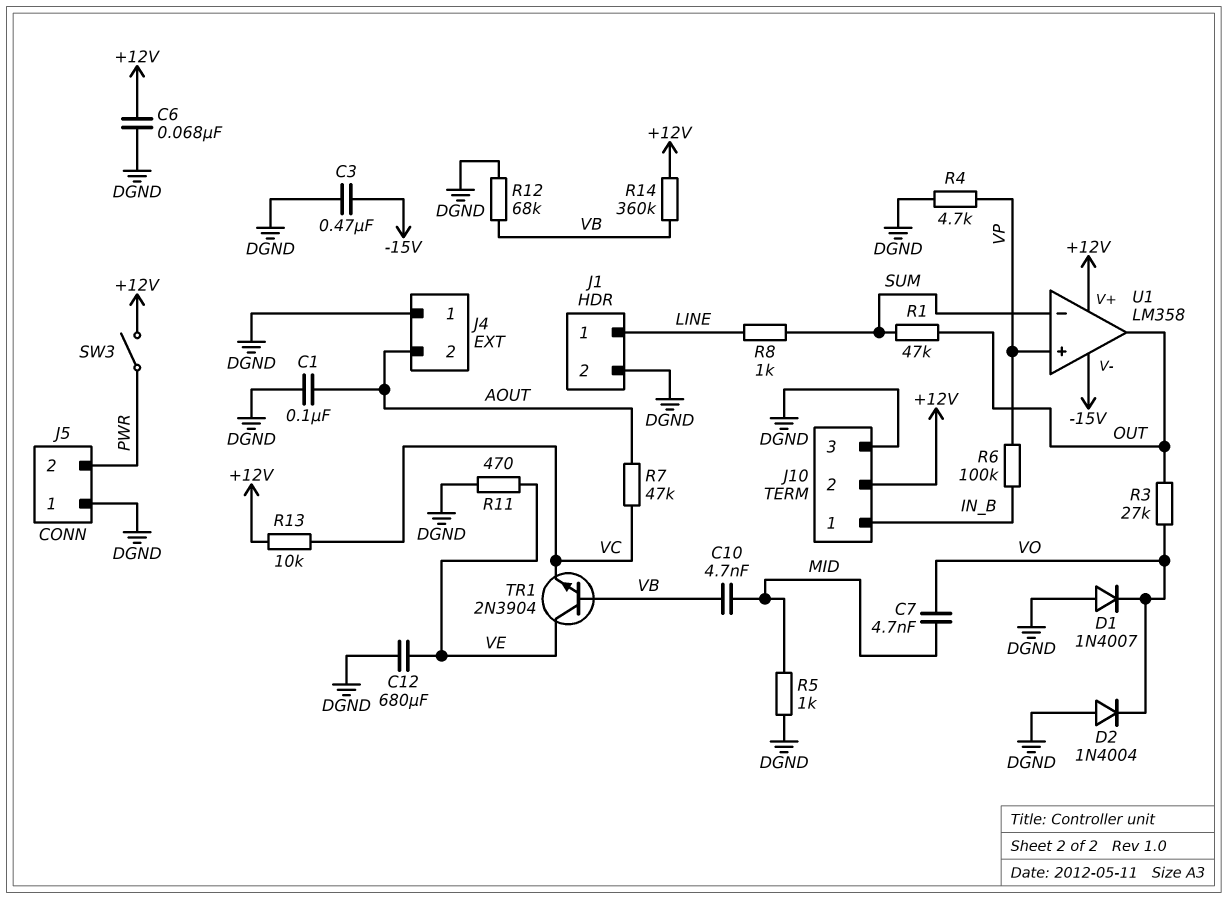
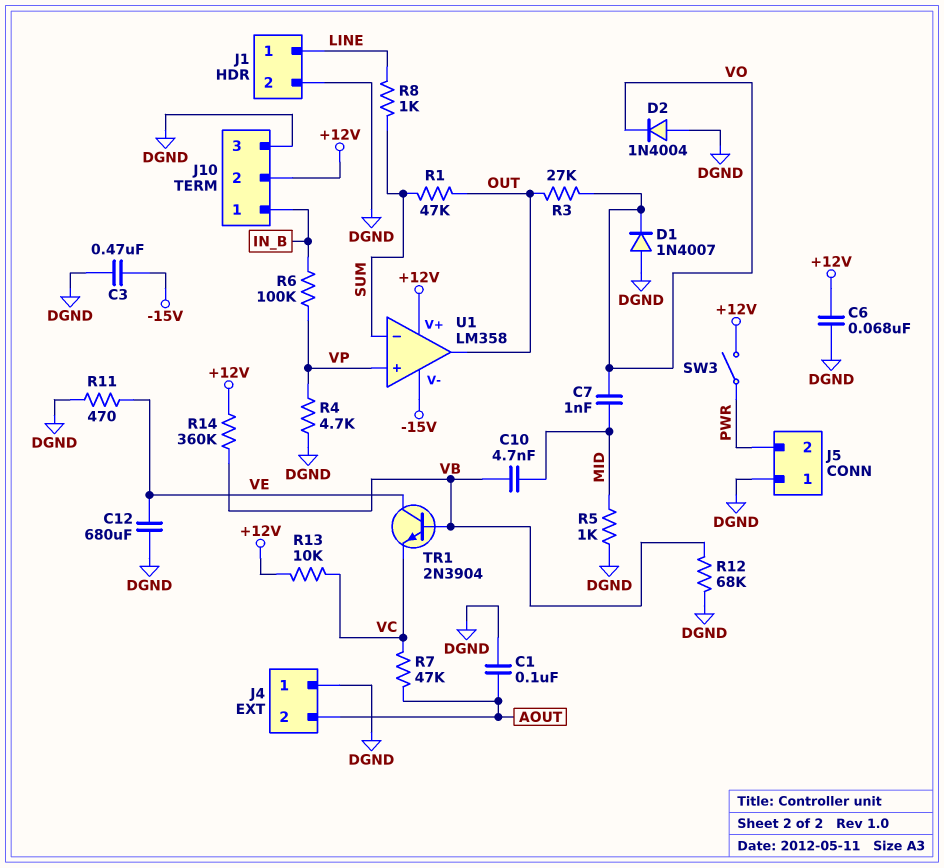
C7: 4.7nF (MID, VO) -> 1nF (MID, VO)

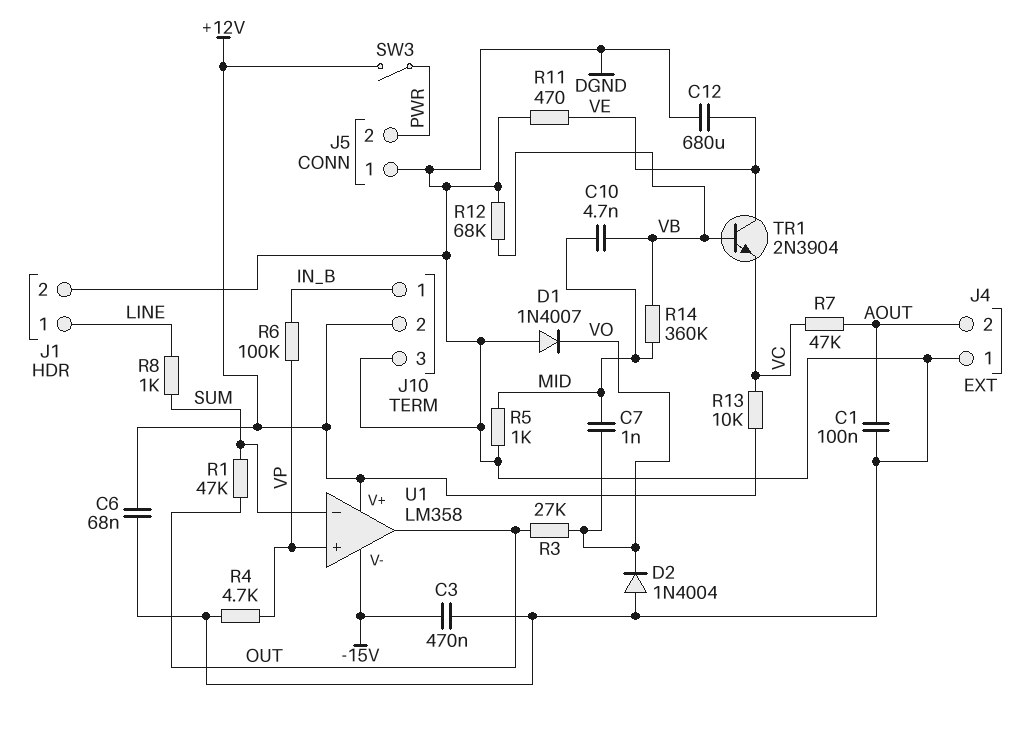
R14: 360k (+12V, VB) -> 360k (MID, VB)

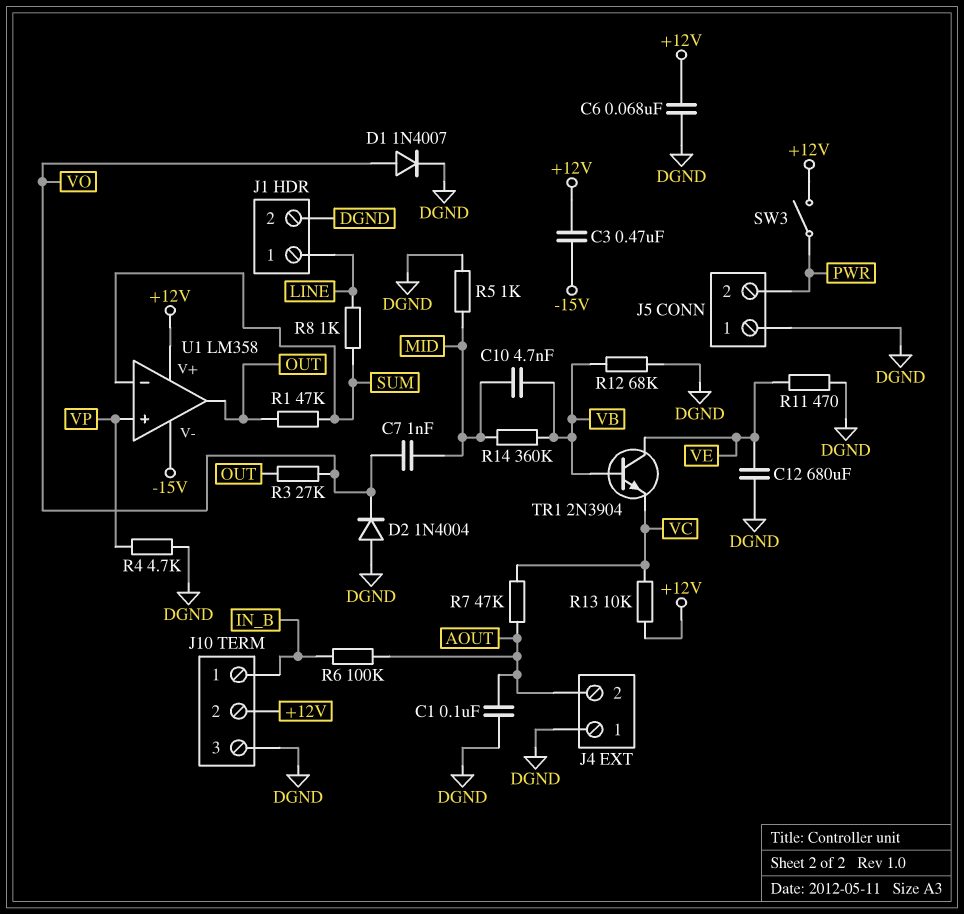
C3: 470nF (-15V, DGND) -> 470nF (+12V, -15V)
D1: diode 1N4007 (A DGND, K VO) -> diode 1N4007 (A VO, K DGND)
R6: 100k (IN_B, VP) -> 100k (AOUT, IN_B)

